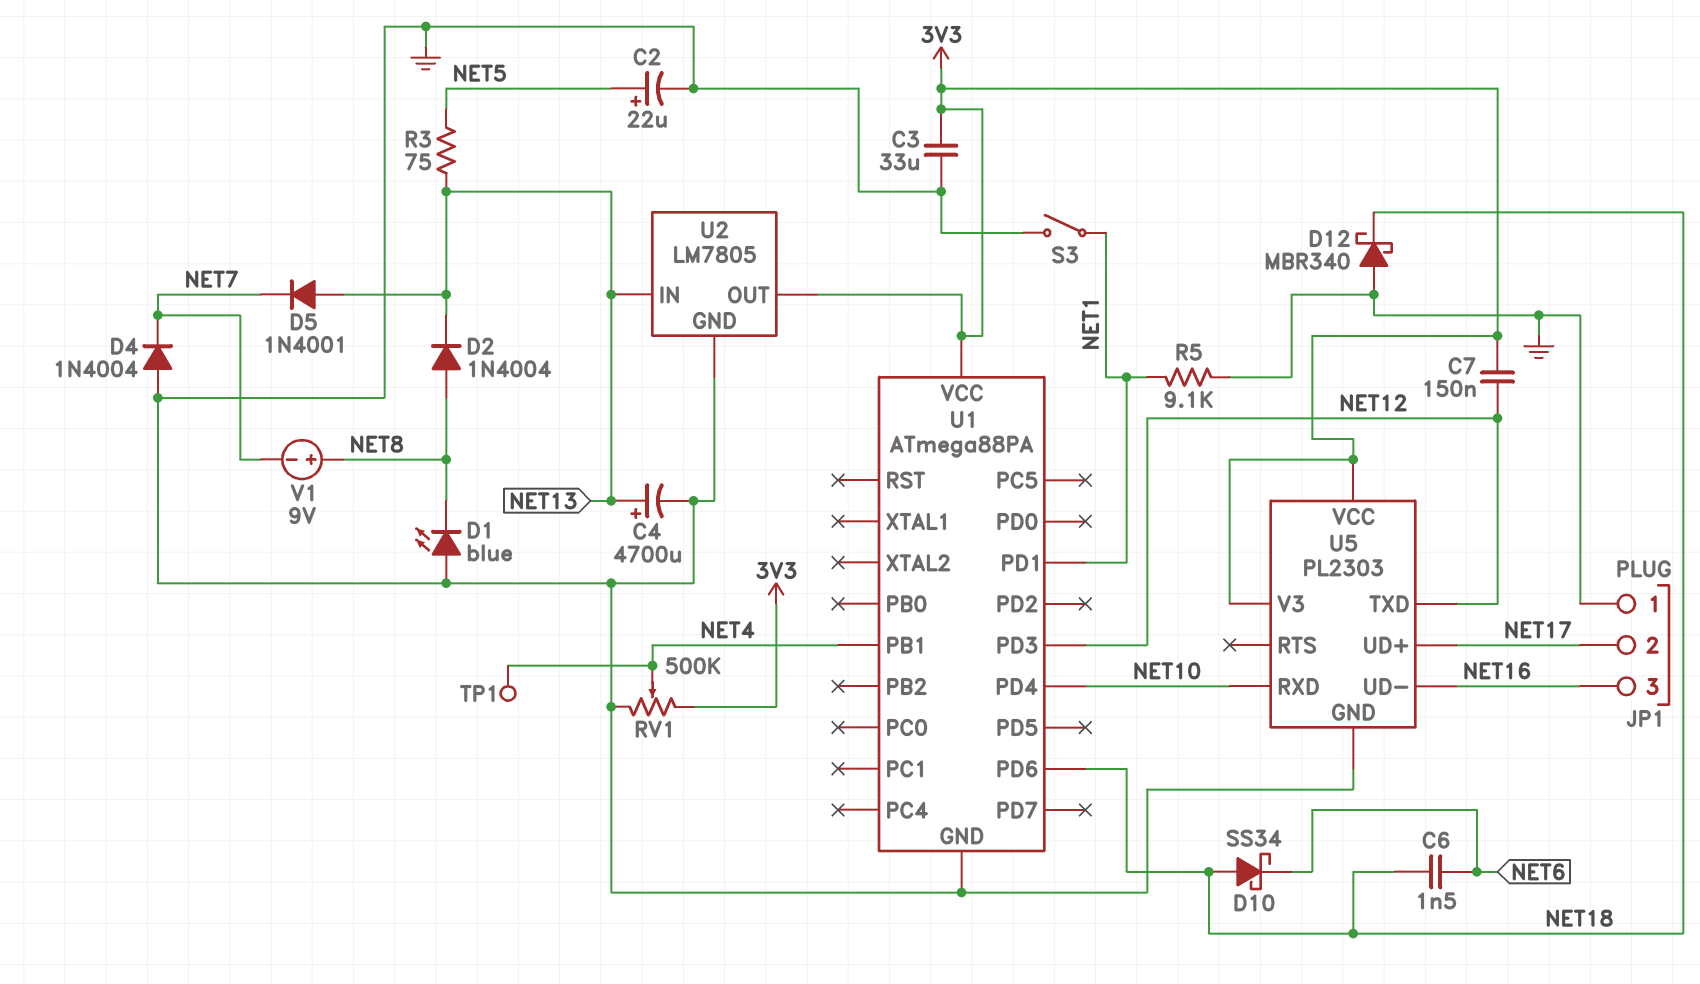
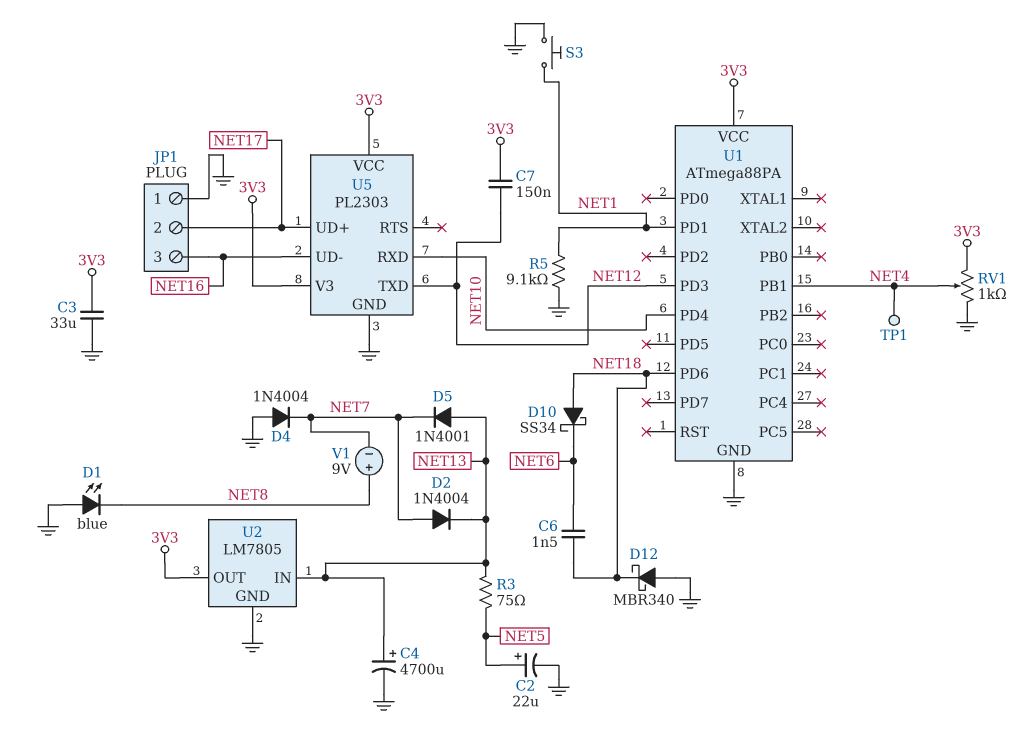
D2: diode 1N4004 (A NET8, K NET13) -> diode 1N4004 (A NET7, K NET13)
RV1: 500k (3V3, GND, wiper NET4) -> 1k (3V3, GND, wiper NET4)
S3: switch (GND, NET1) -> button (GND, NET1)

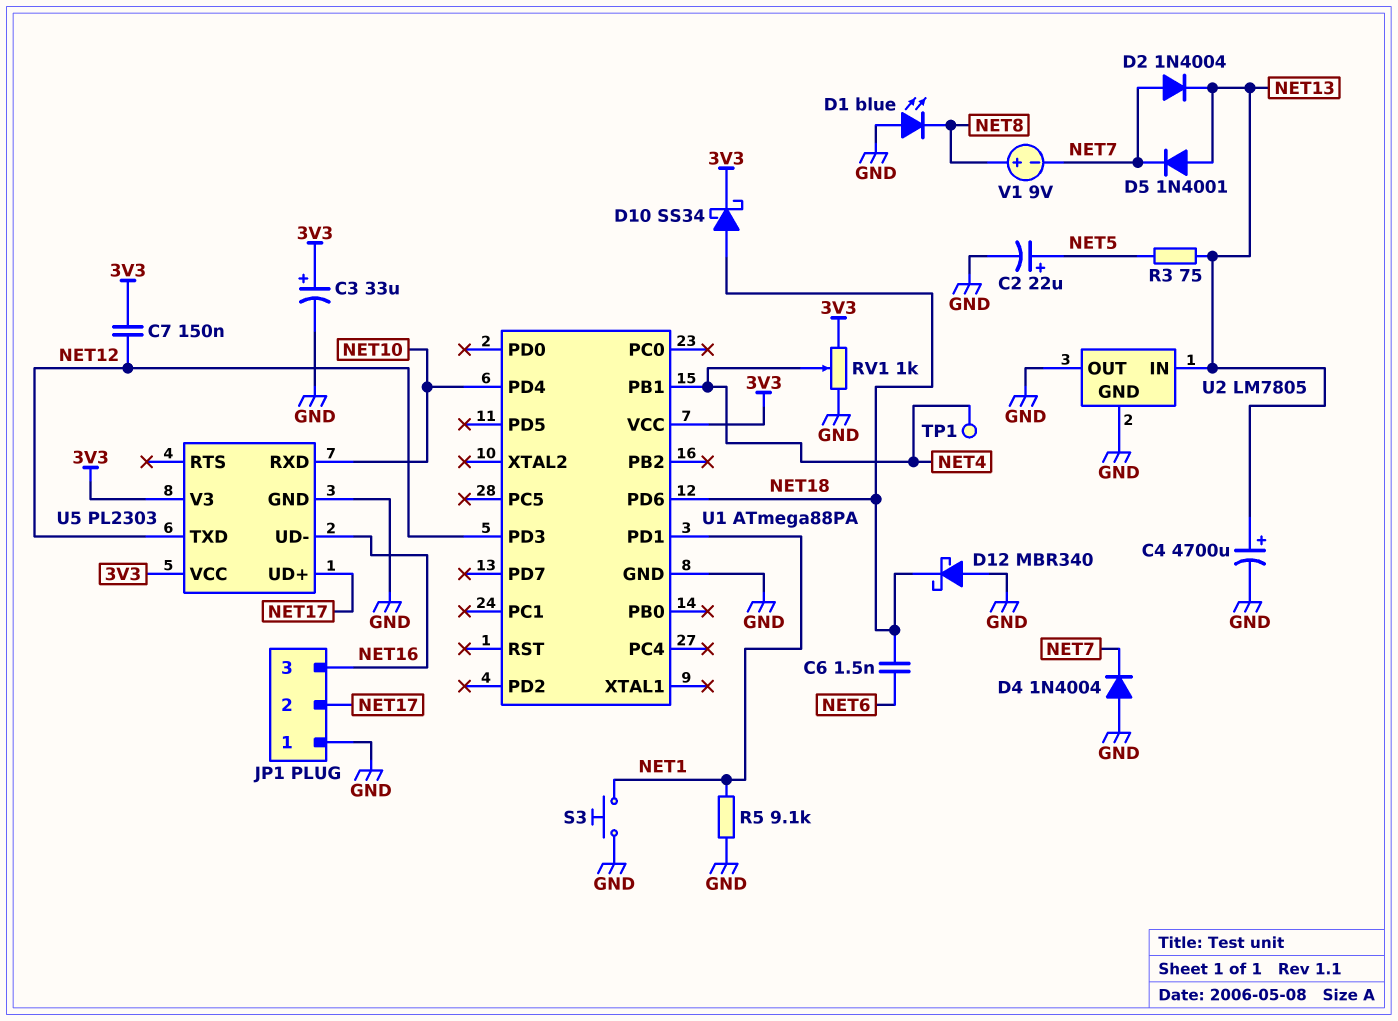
C3: 33uF (3V3, GND) -> 33uF (plus 3V3, minus GND)
D10: schottky SS34 (A NET18, K NET6) -> schottky SS34 (A NET18, K 3V3)
U2 pin OUT: 3V3 -> GND

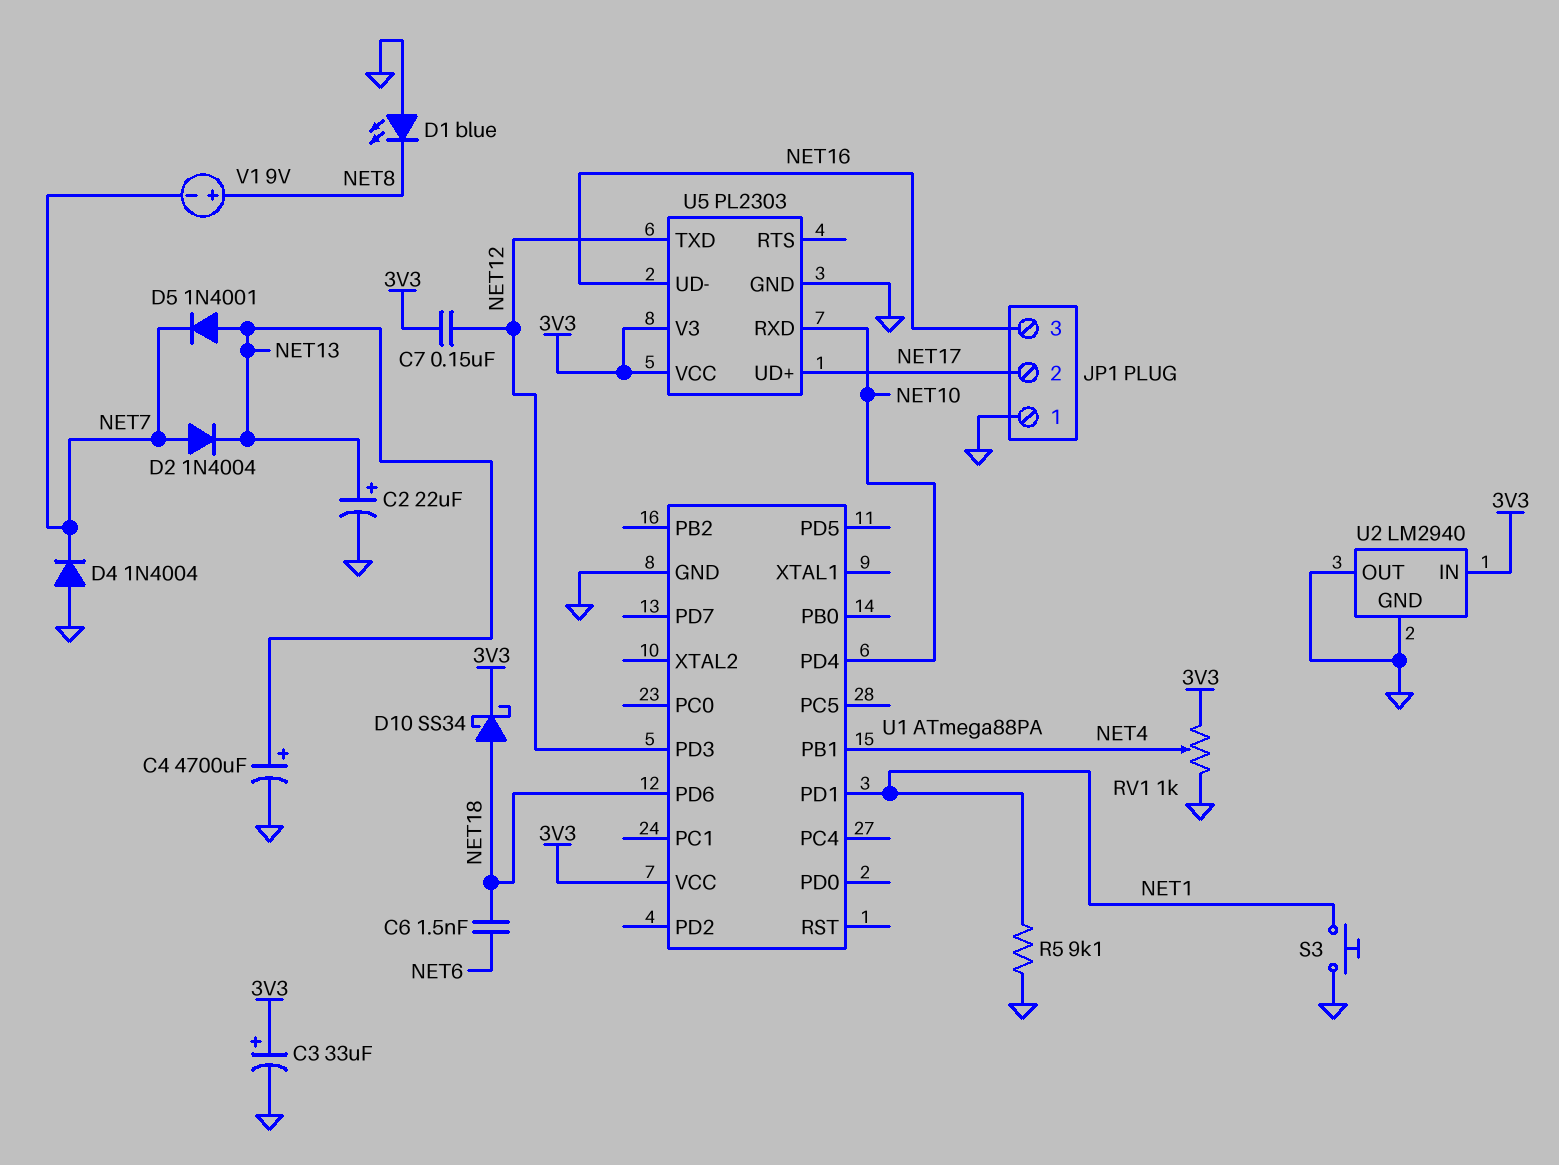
C2: 22uF (plus NET5, minus GND) -> 22uF (plus NET13, minus GND)
D12: schottky MBR340 (A GND, K NET18) -> none
R3: 75 (NET5, NET13) -> none
TP1: test point (NET4) -> none
U2: LM7805 -> LM2940
U2 pin IN: NET13 -> 3V3

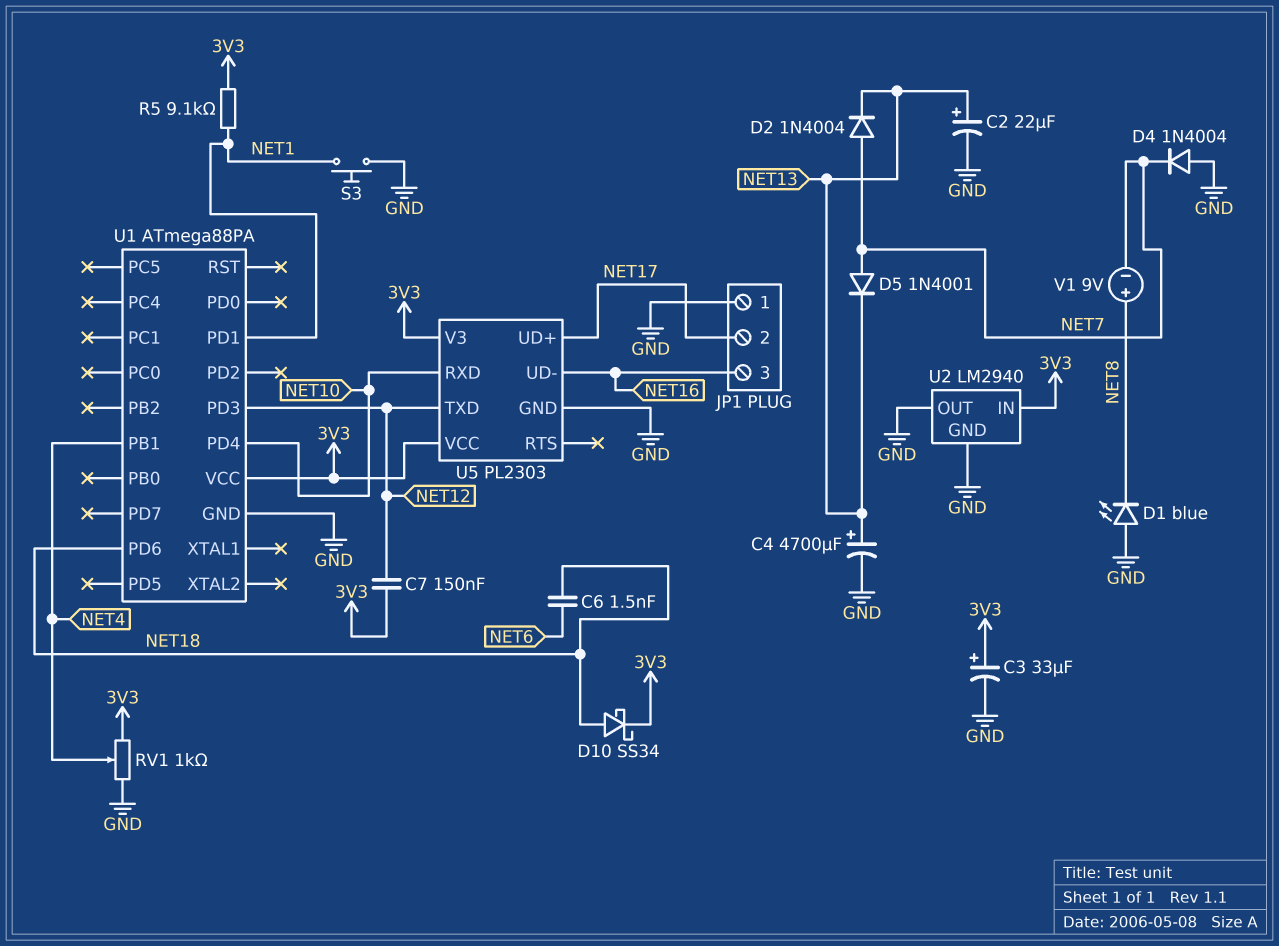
D5: diode 1N4001 (A NET13, K NET7) -> diode 1N4001 (A NET7, K NET13)
R5: 9.1k (GND, NET1) -> 9.1k (3V3, NET1)

